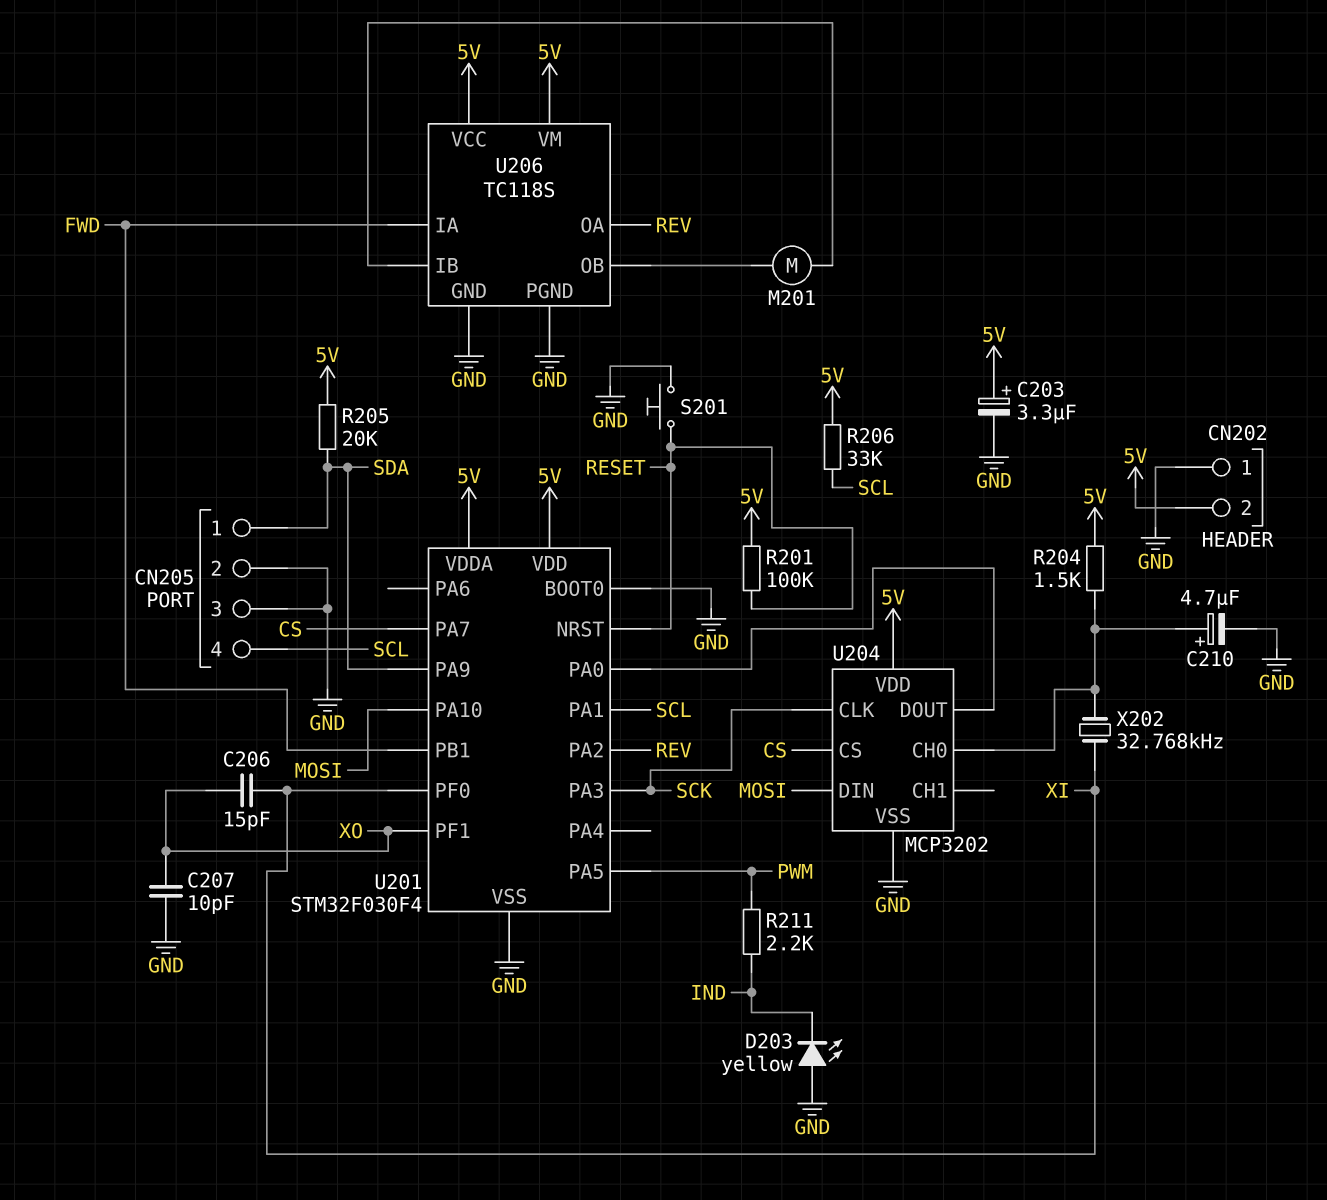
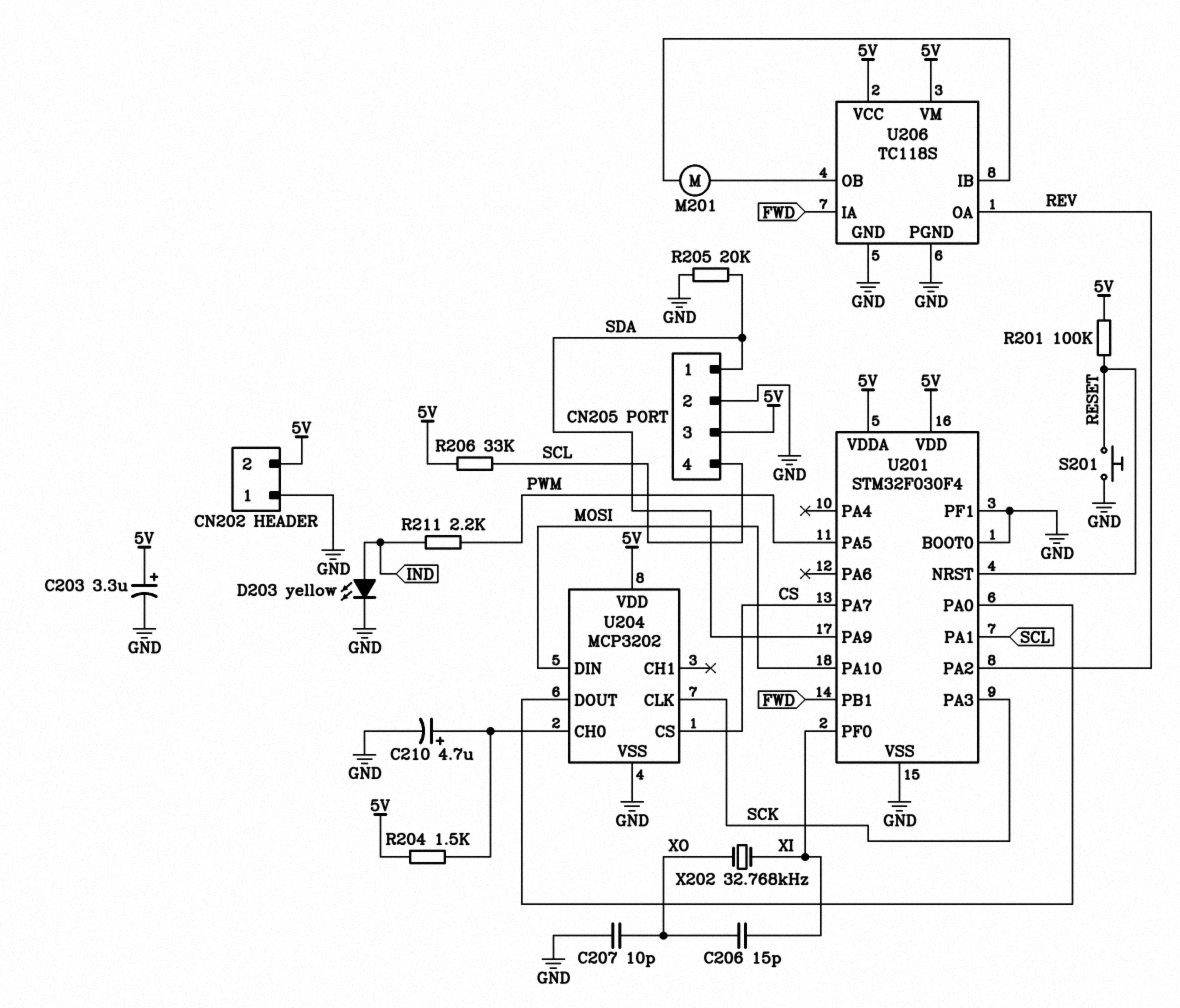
CN205 pin 3: GND -> 5V
D203: LED yellow (A GND, K IND) -> LED yellow (A IND, K GND)
R205: 20k (5V, SDA) -> 20k (GND, SDA)
U201 pin PF1: XO -> GND
X202: 32.768kHz (U204/CH0, XI) -> 32.768kHz (XI, XO)

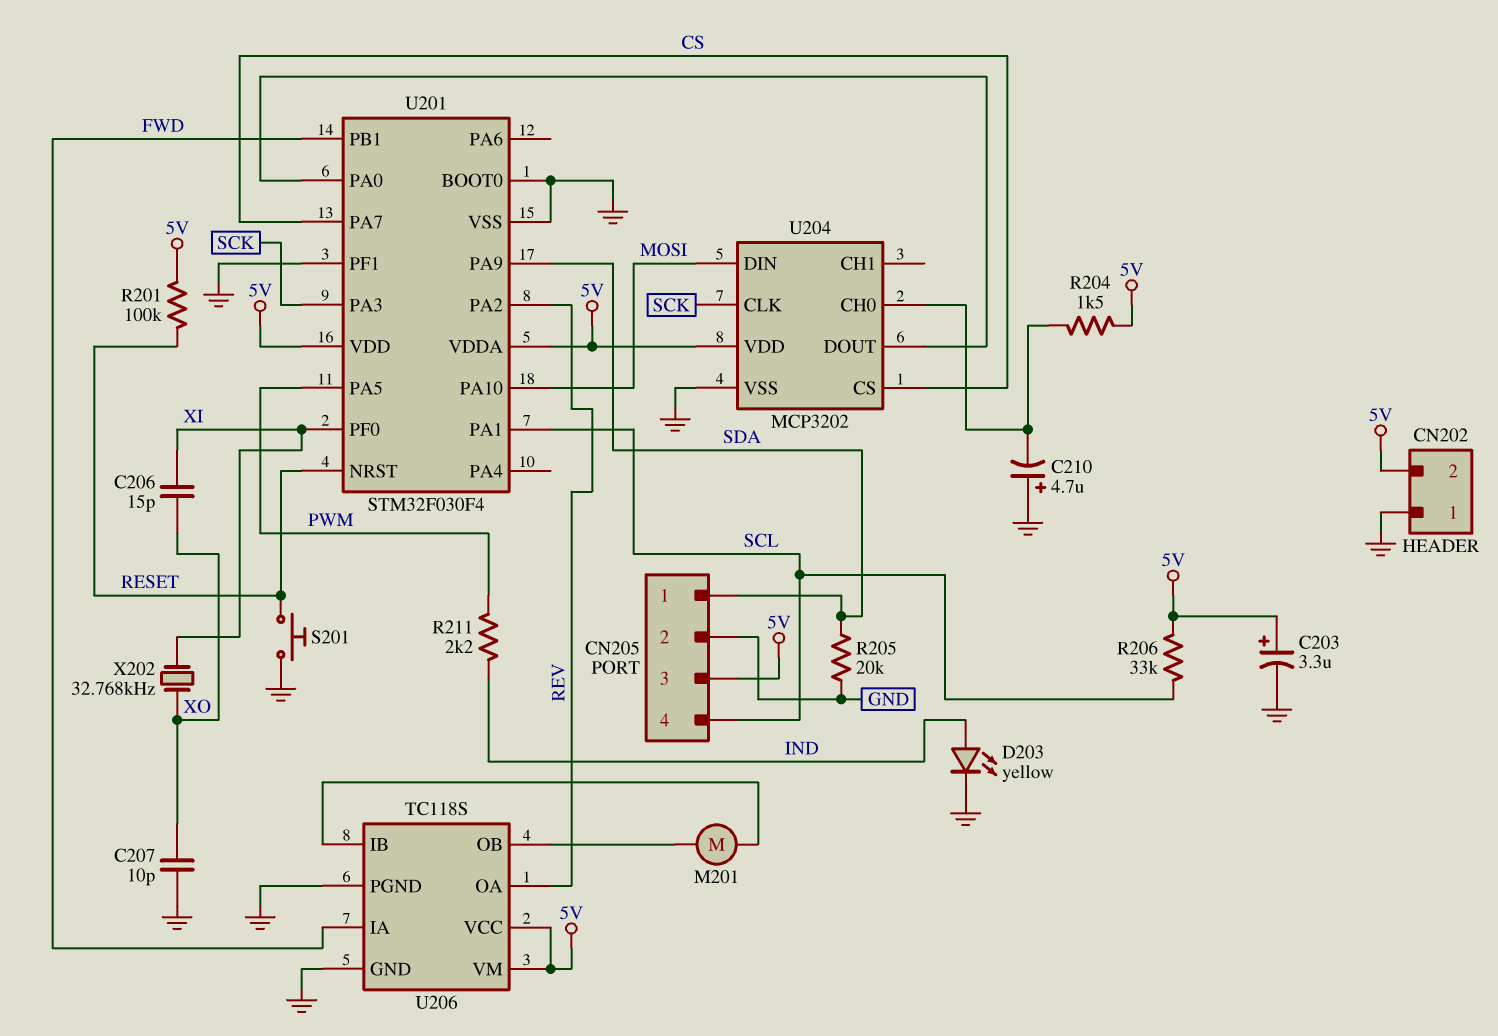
C210: 4.7uF (plus U204/CH0, minus GND) -> 4.7uF (plus GND, minus U204/CH0)

